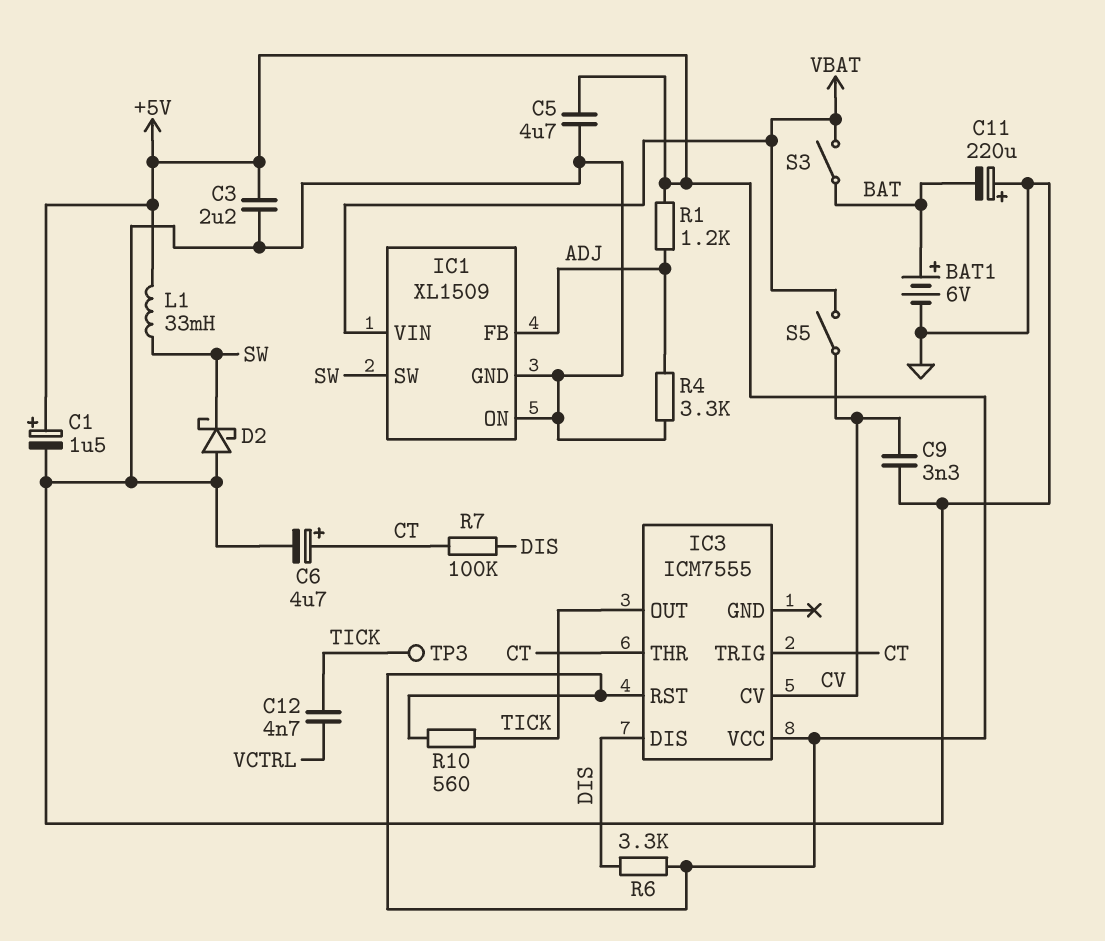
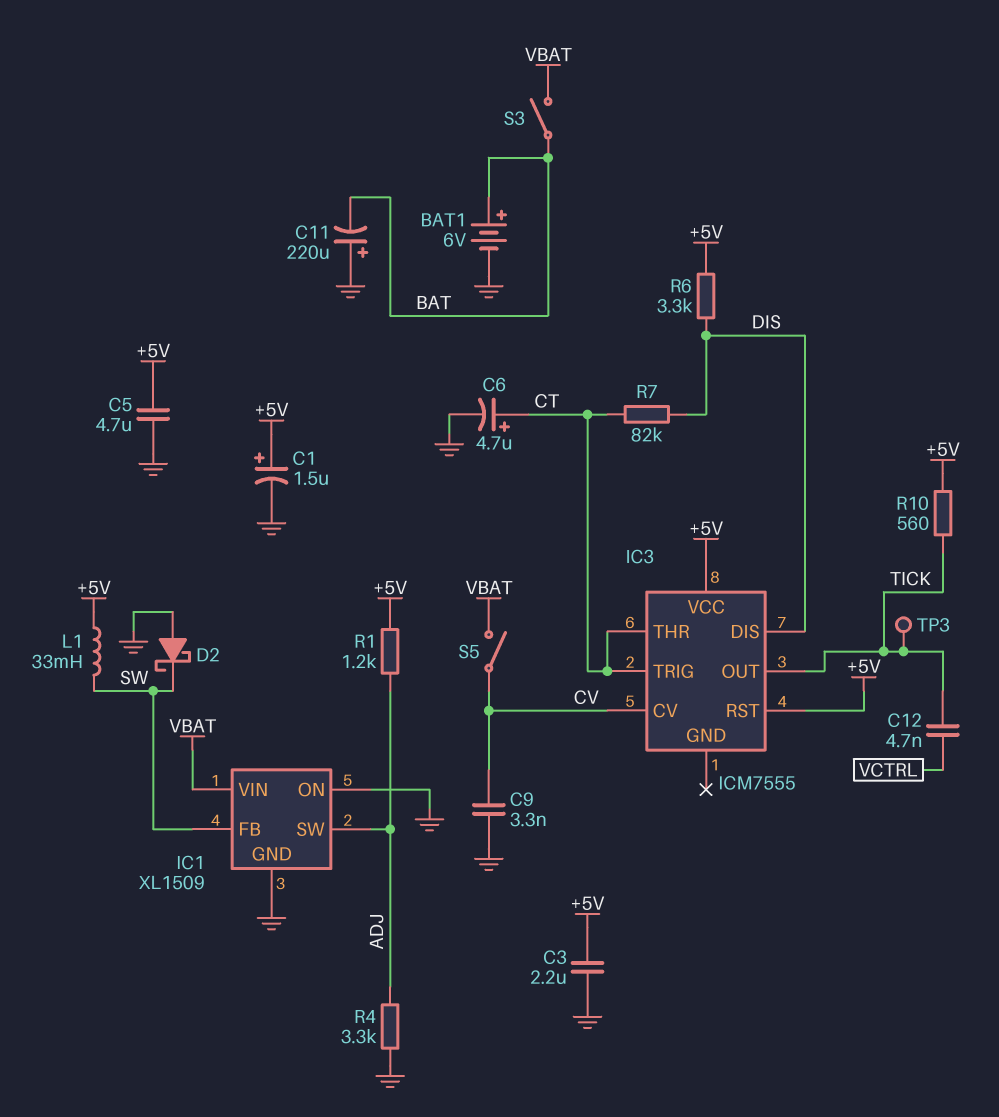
IC1 pin FB: ADJ -> SW
IC1 pin SW: SW -> ADJ
R7: 100k (CT, DIS) -> 82k (CT, DIS)

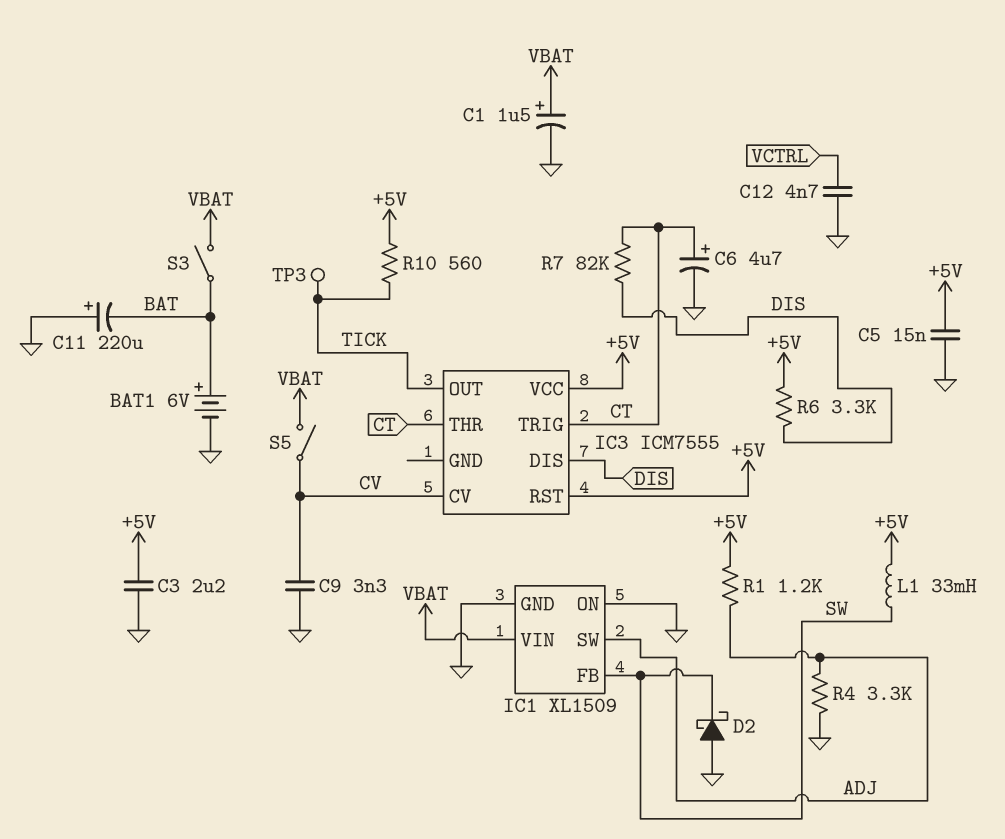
C1: 1.5uF (plus +5V, minus GND) -> 1.5uF (plus VBAT, minus GND)
C5: 4.7uF (+5V, GND) -> 15nF (+5V, GND)
C12: 4.7nF (TICK, VCTRL) -> 4.7nF (GND, VCTRL)

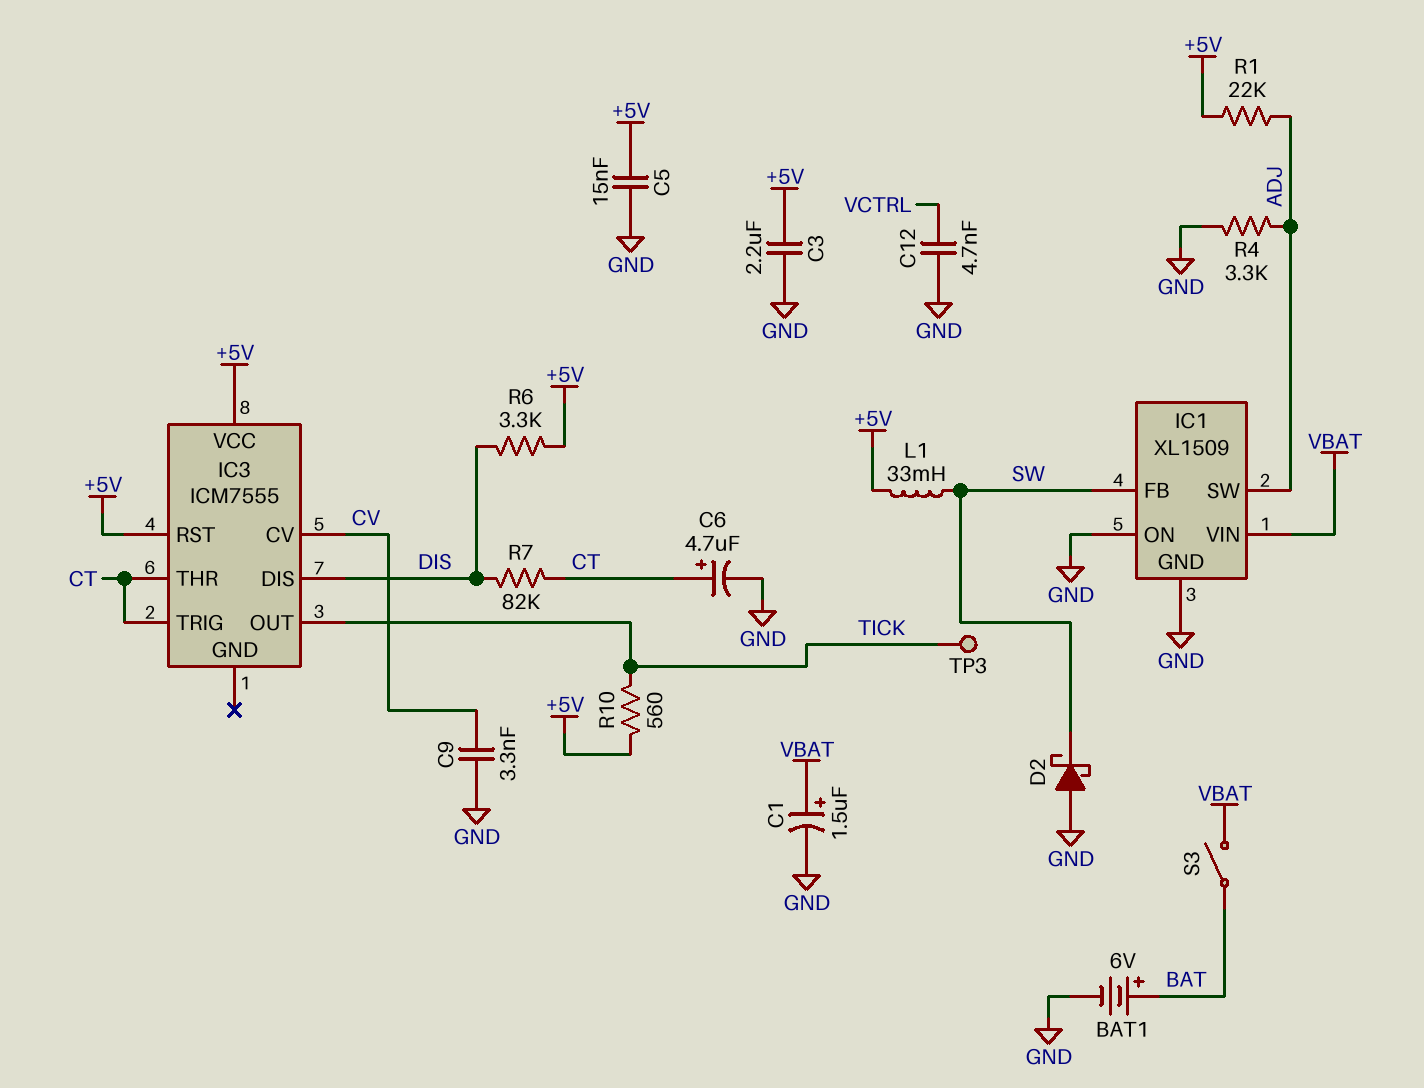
C11: 220uF (plus GND, minus BAT) -> none
R1: 1.2k (+5V, ADJ) -> 22k (+5V, ADJ)
S5: switch (CV, VBAT) -> none

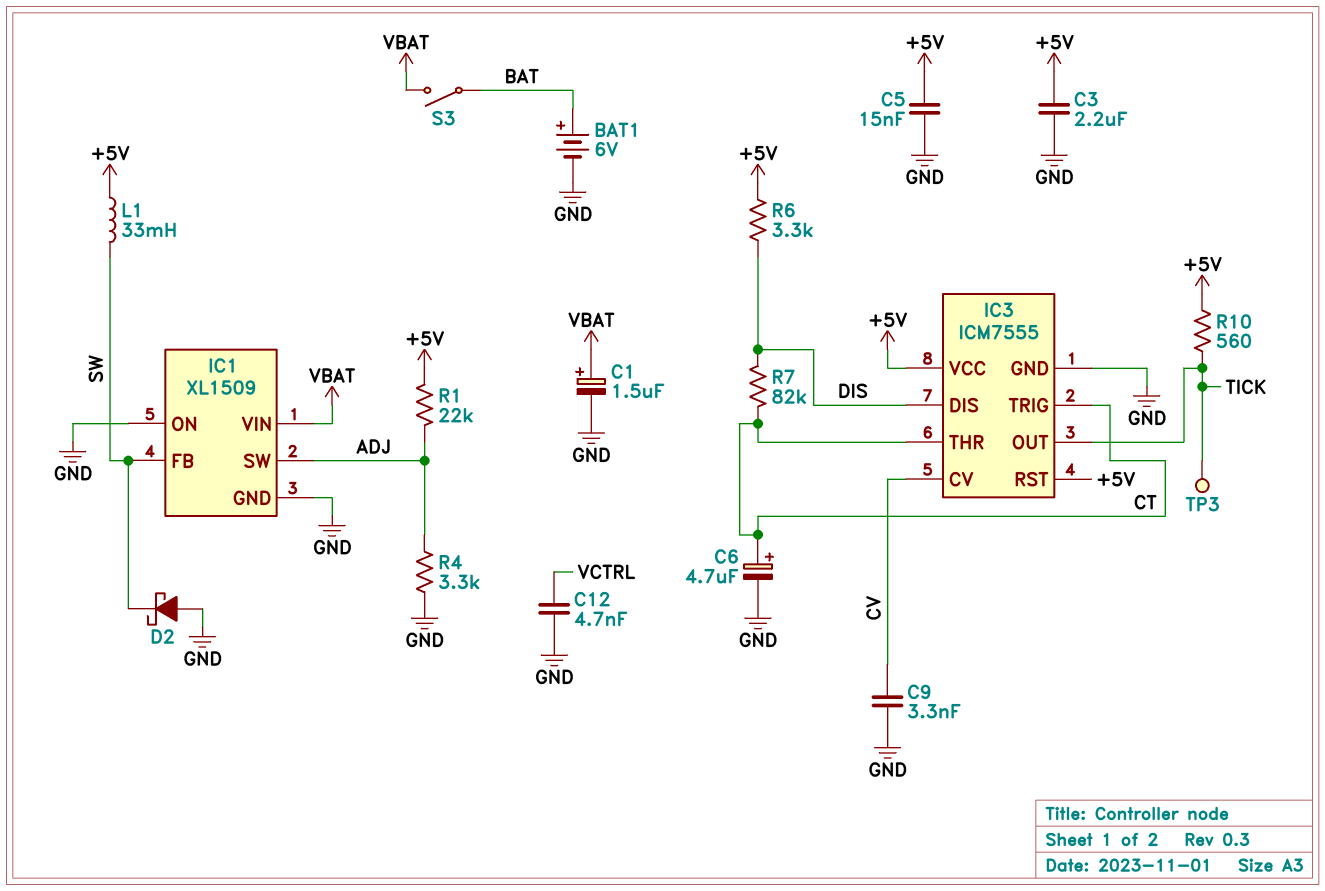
IC3 pin GND: none -> GND

